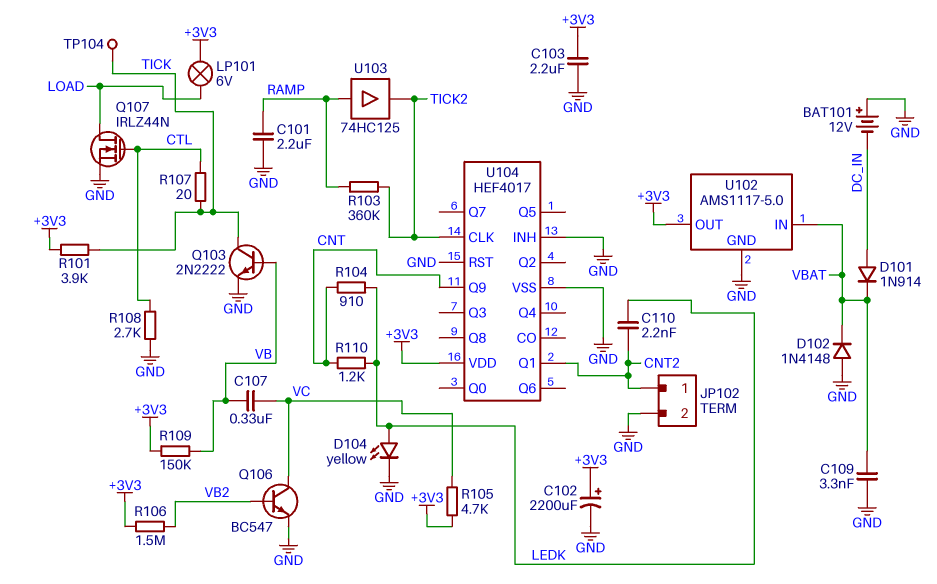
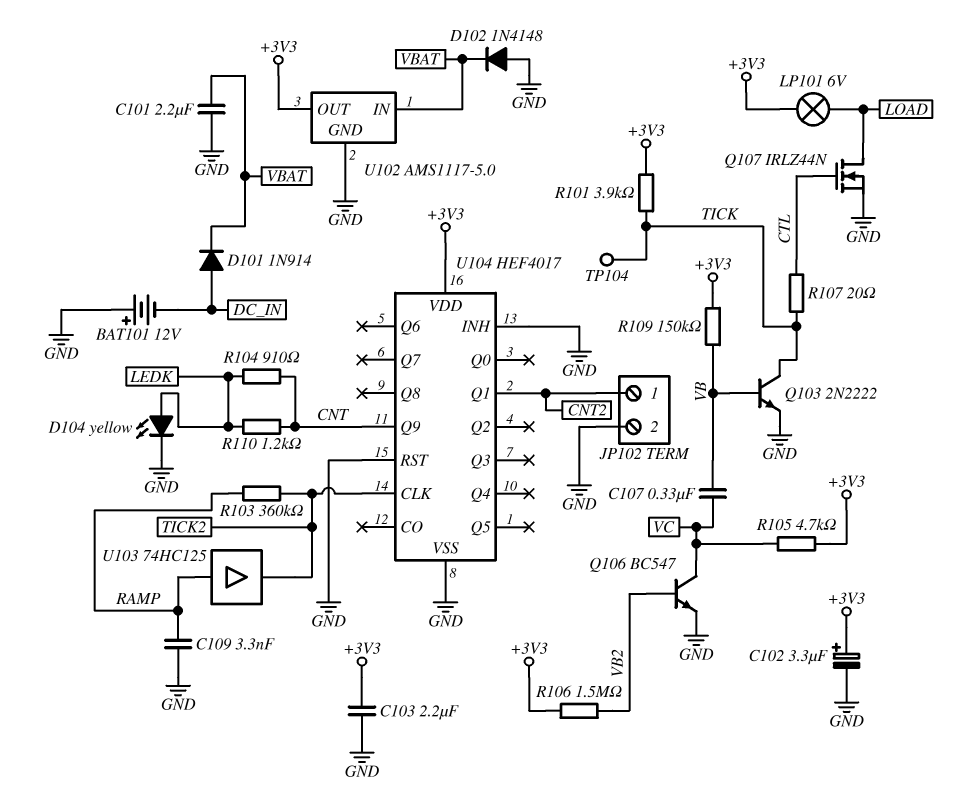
C101: 2.2uF (GND, RAMP) -> 2.2uF (GND, VBAT)
C102: 2200uF (plus +3V3, minus GND) -> 3.3uF (plus +3V3, minus GND)
C109: 3.3nF (GND, VBAT) -> 3.3nF (GND, RAMP)
C110: 2.2nF (CNT2, LEDK) -> none
R108: 2.7k (CTL, GND) -> none

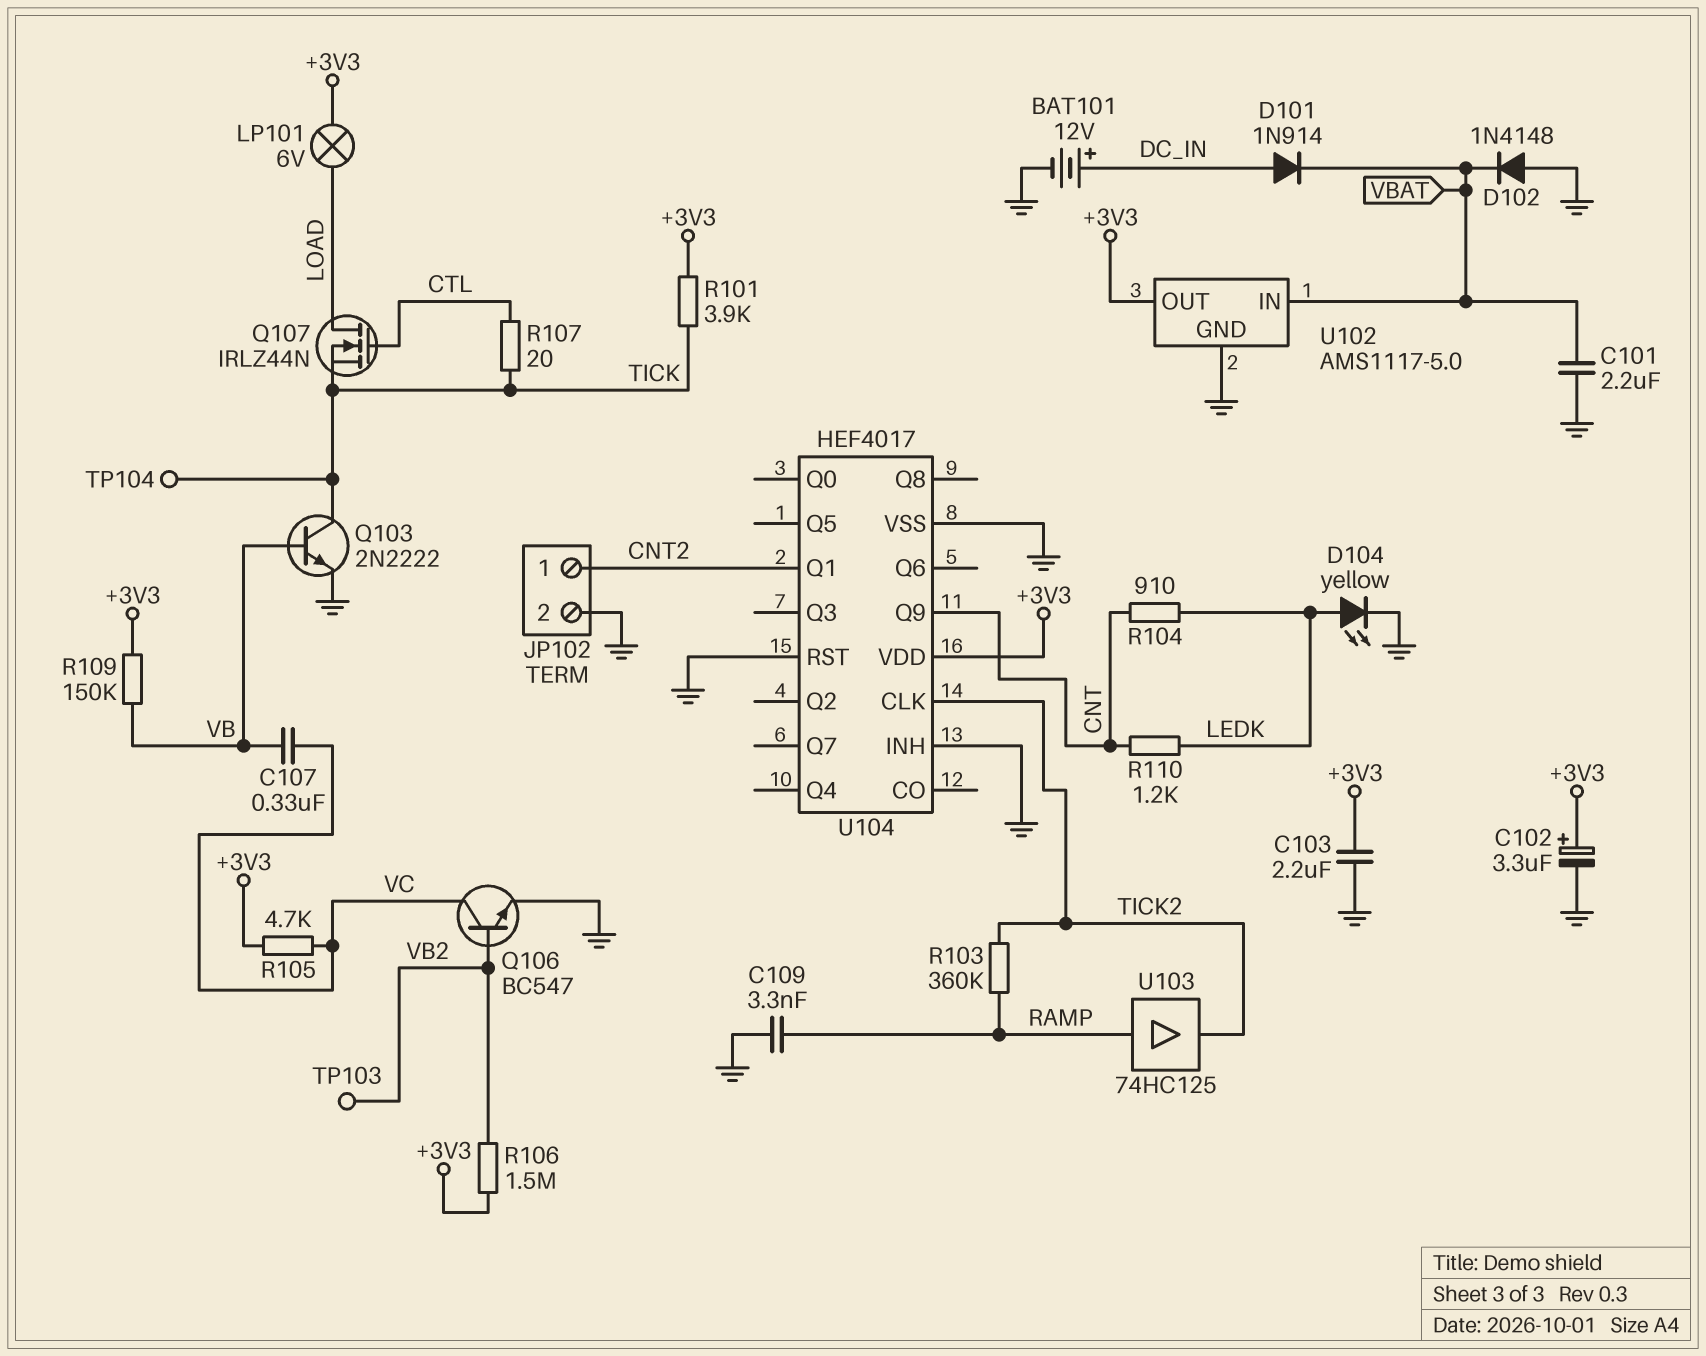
BAT101: 12V (plus GND, minus DC_IN) -> 12V (plus DC_IN, minus GND)
Q107: NMOS IRLZ44N (G CTL, D LOAD, S GND) -> NMOS IRLZ44N (G CTL, D LOAD, S TICK)
TP103: none -> test point (VB2)

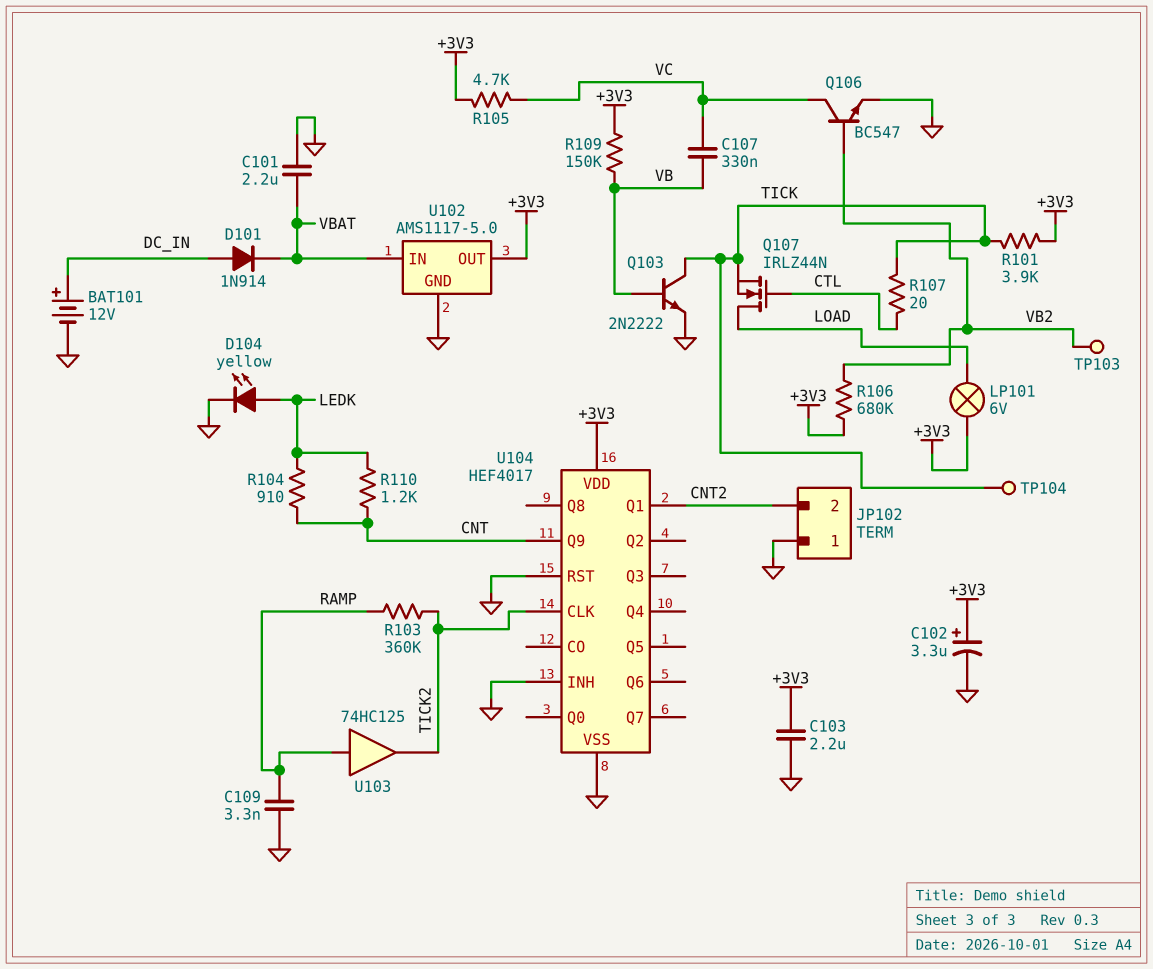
D102: diode 1N4148 (A GND, K VBAT) -> none
JP102 pin 1: CNT2 -> GND
JP102 pin 2: GND -> CNT2
R106: 1.5M (+3V3, VB2) -> 680k (+3V3, VB2)

